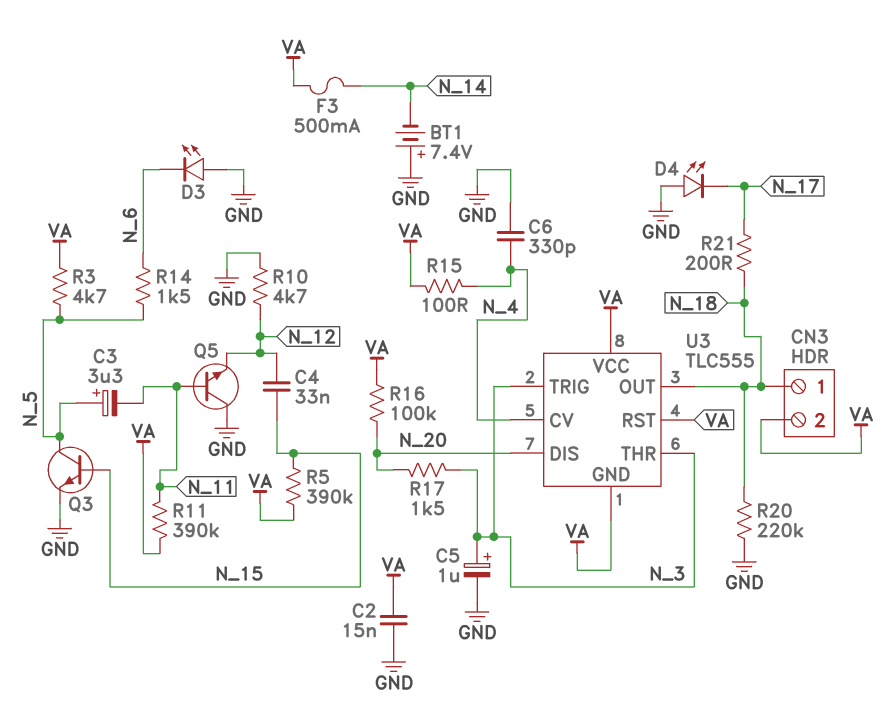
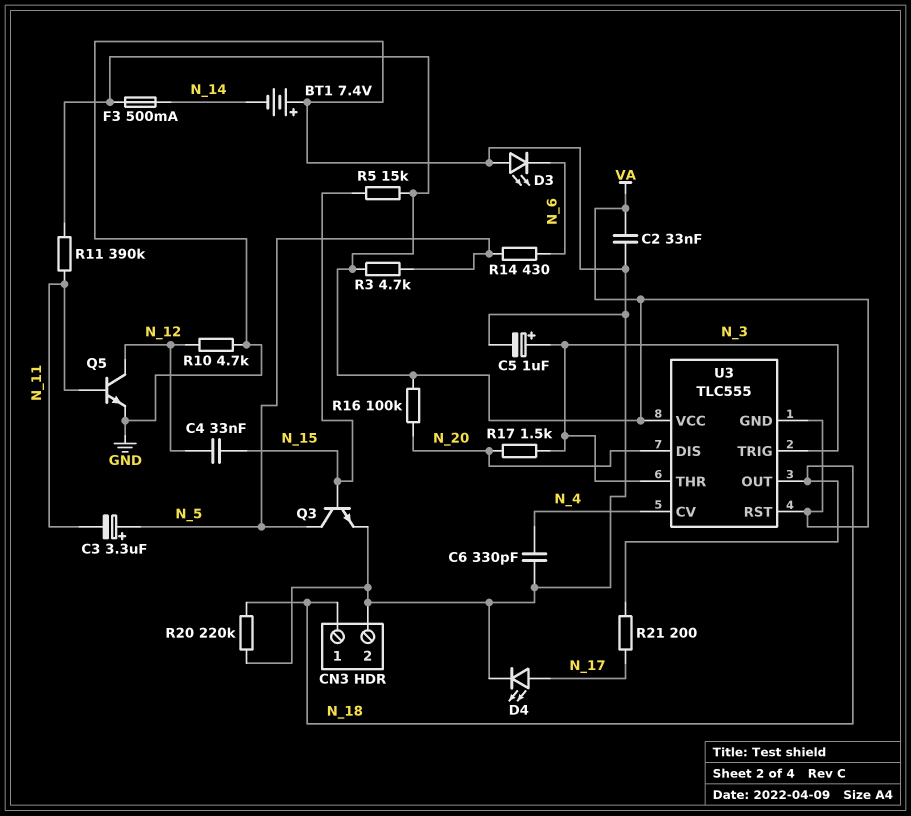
C2: 15nF (GND, VA) -> 33nF (GND, VA)
CN3 pin 2: VA -> GND
D4: LED (A GND, K N_17) -> LED (A N_17, K GND)
Q5: NPN (B N_11, C GND, E N_12) -> NPN (B N_11, C N_12, E GND)
R5: 390k (N_15, VA) -> 15k (N_15, VA)
R14: 1.5k (N_5, N_6) -> 430 (N_5, N_6)
R15: 100 (N_4, VA) -> none

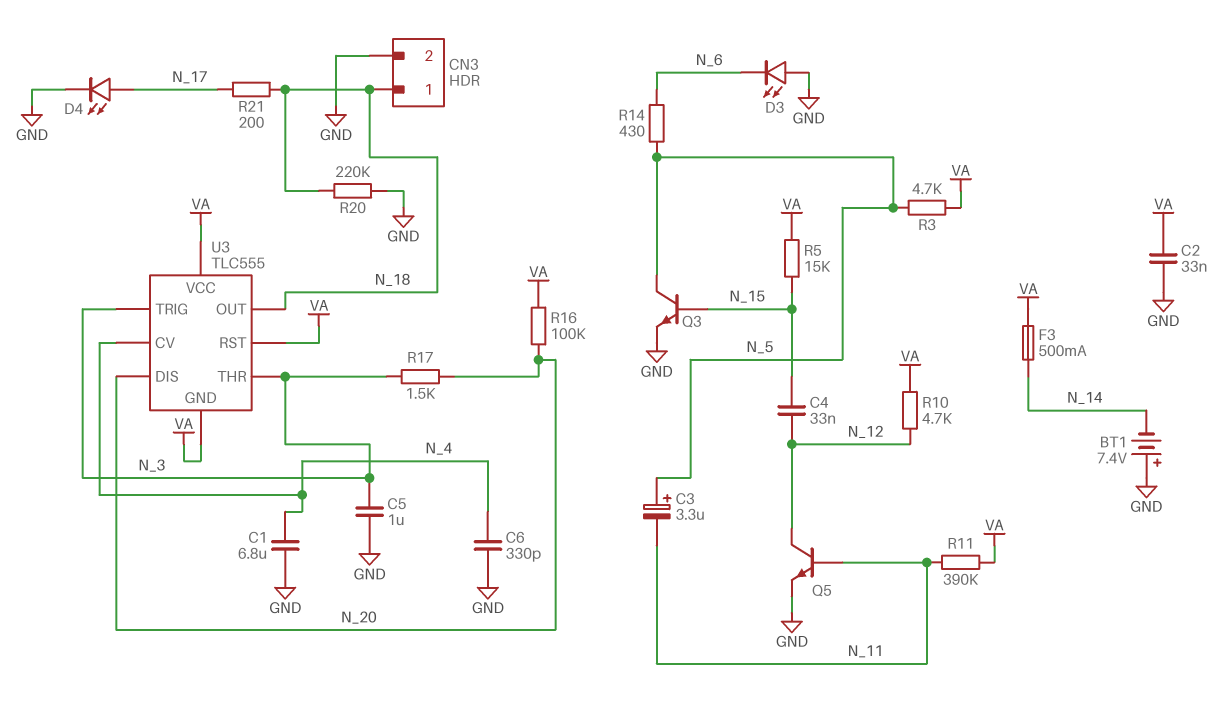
C1: none -> 6.8uF (GND, N_4)
C5: 1uF (plus N_3, minus GND) -> 1uF (GND, N_3)
R10: 4.7k (GND, N_12) -> 4.7k (N_12, VA)

